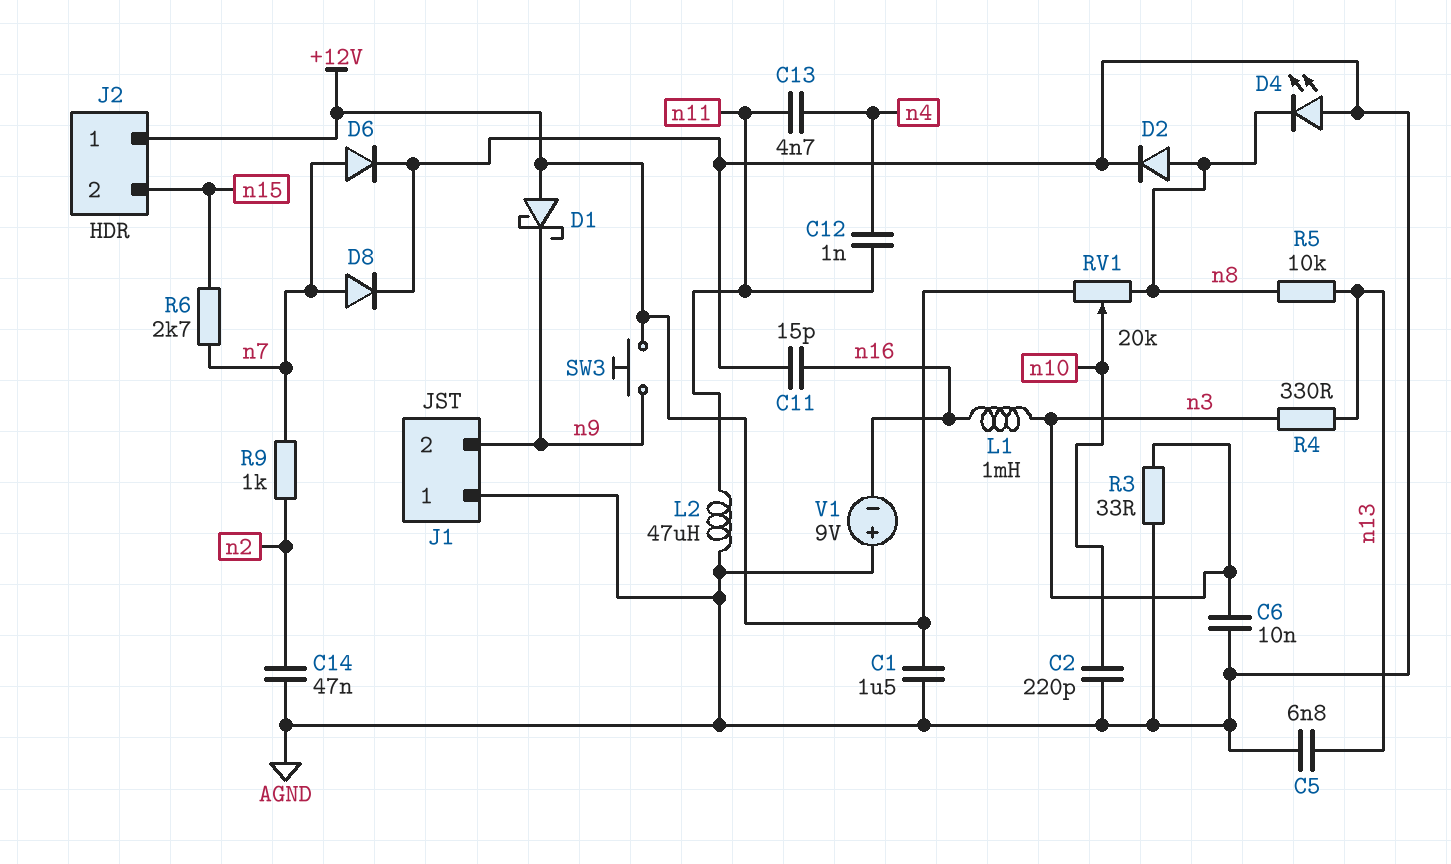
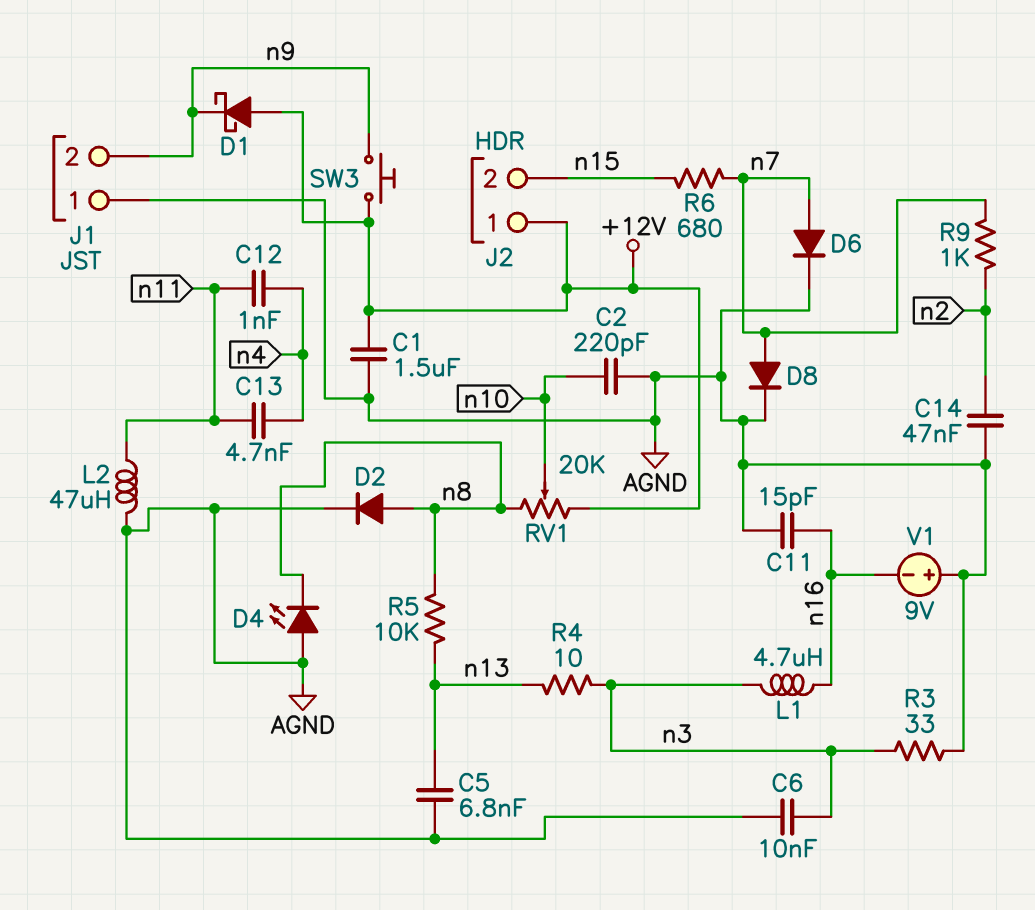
L1: 1mH (n3, n16) -> 4.7uH (n3, n16)
R4: 330 (n3, n13) -> 10 (n3, n13)
R6: 2.7k (n7, n15) -> 680 (n7, n15)

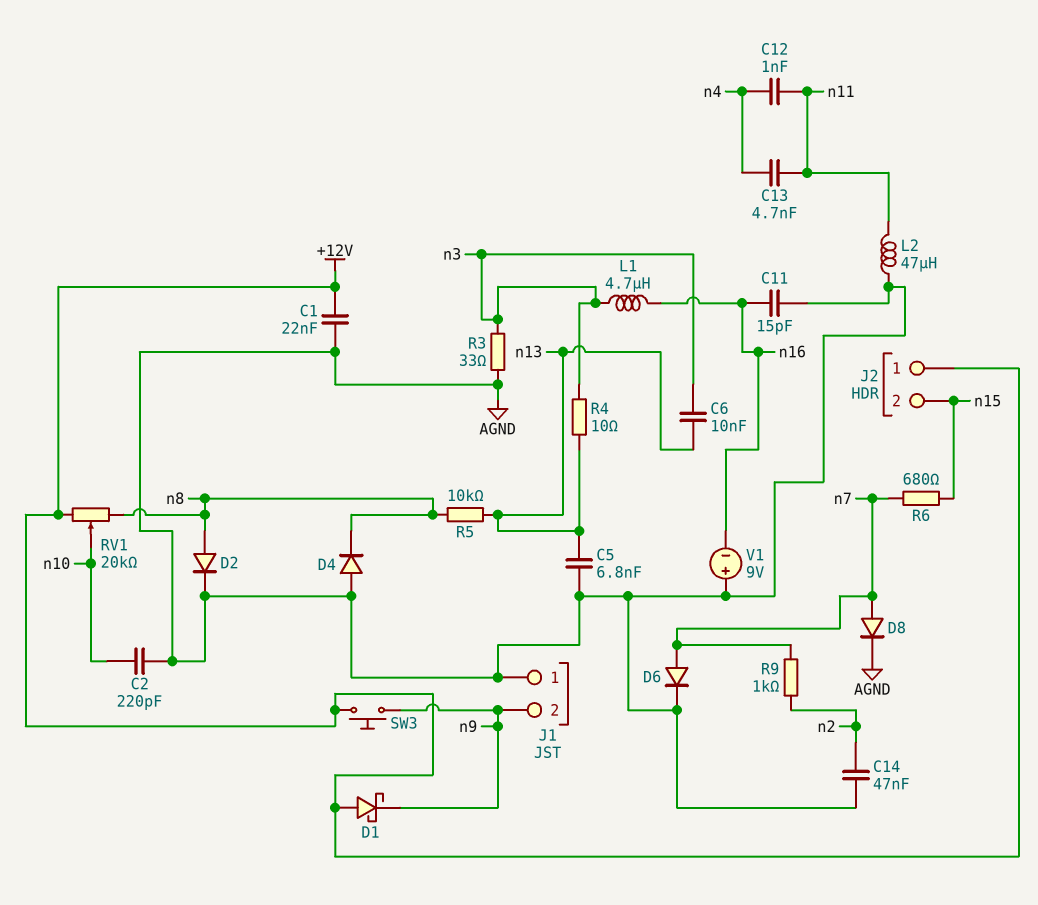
C1: 1.5uF (+12V, AGND) -> 22nF (+12V, AGND)
C6: 10nF (AGND, n3) -> 10nF (n3, n13)
D4: LED (A AGND, K n8) -> diode (A AGND, K n8)

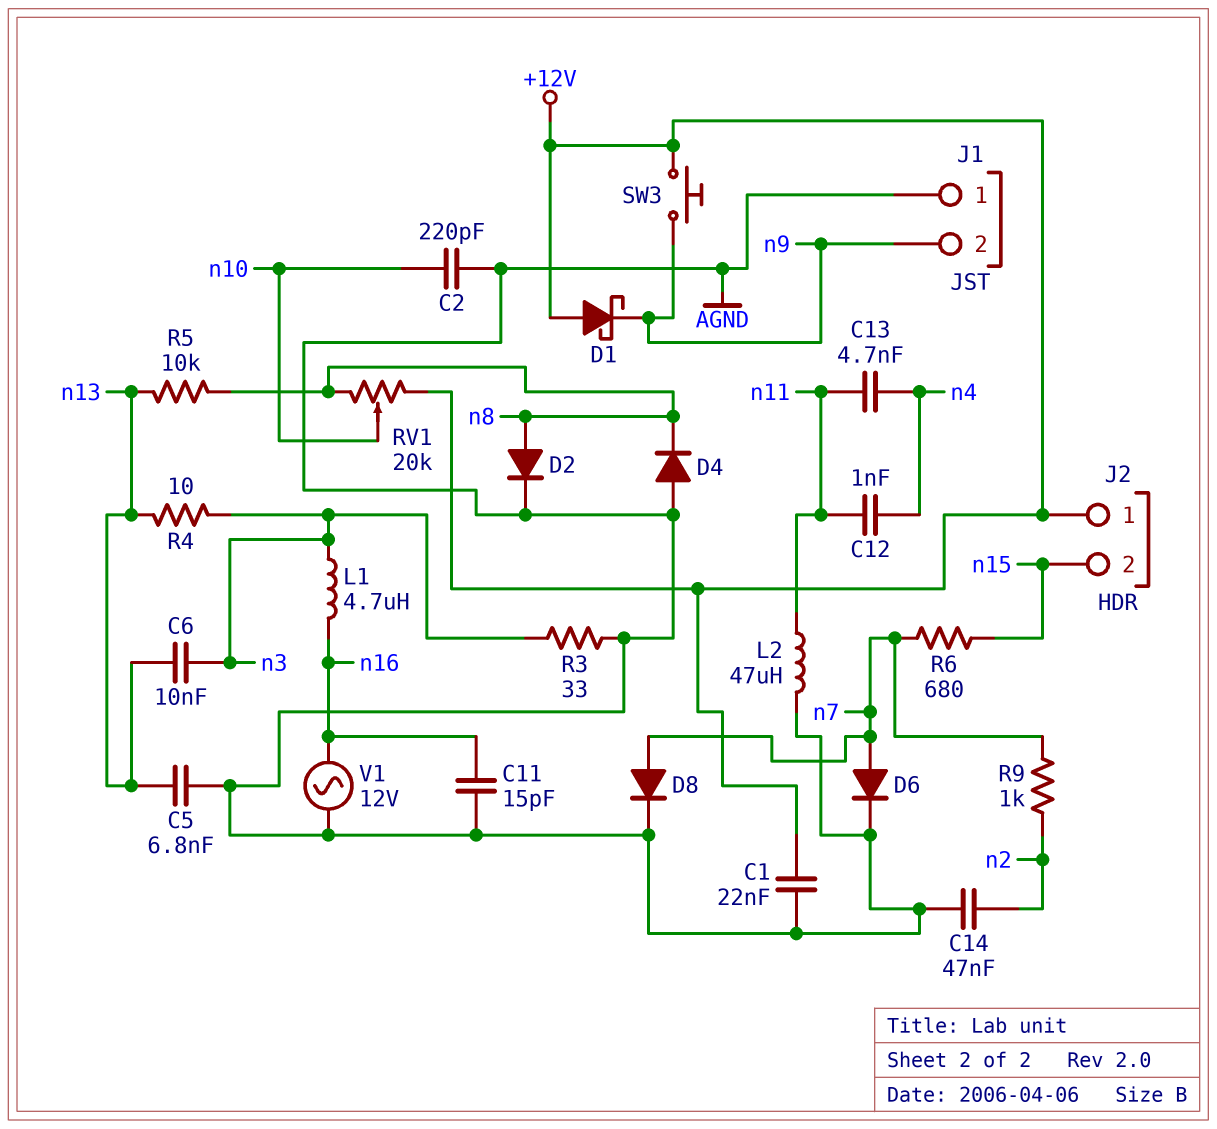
V1: 9V (plus AGND, minus n16) -> AC 12V (AGND, n16)

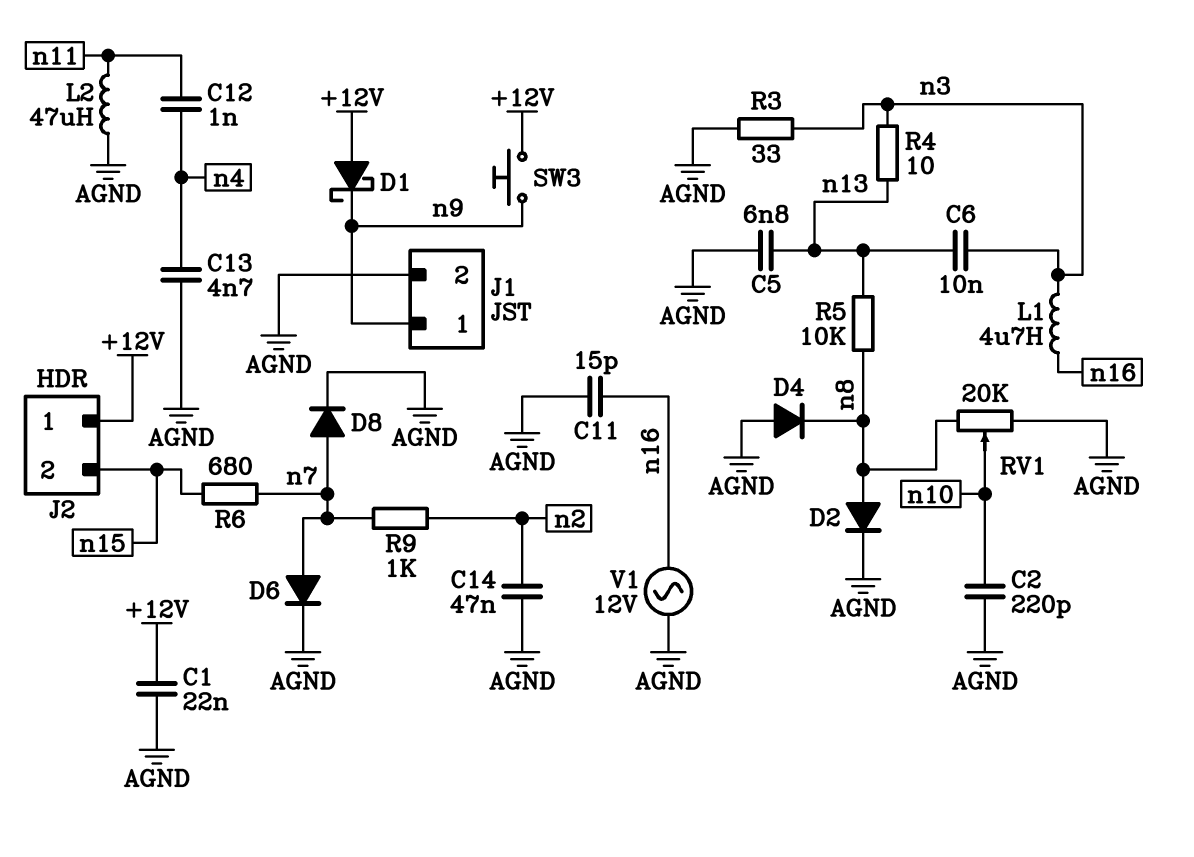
C13: 4.7nF (n4, n11) -> 4.7nF (AGND, n4)
J1 pin 1: AGND -> n9
J1 pin 2: n9 -> AGND
RV1: 20k (+12V, n8, wiper n10) -> 20k (AGND, n8, wiper n10)

